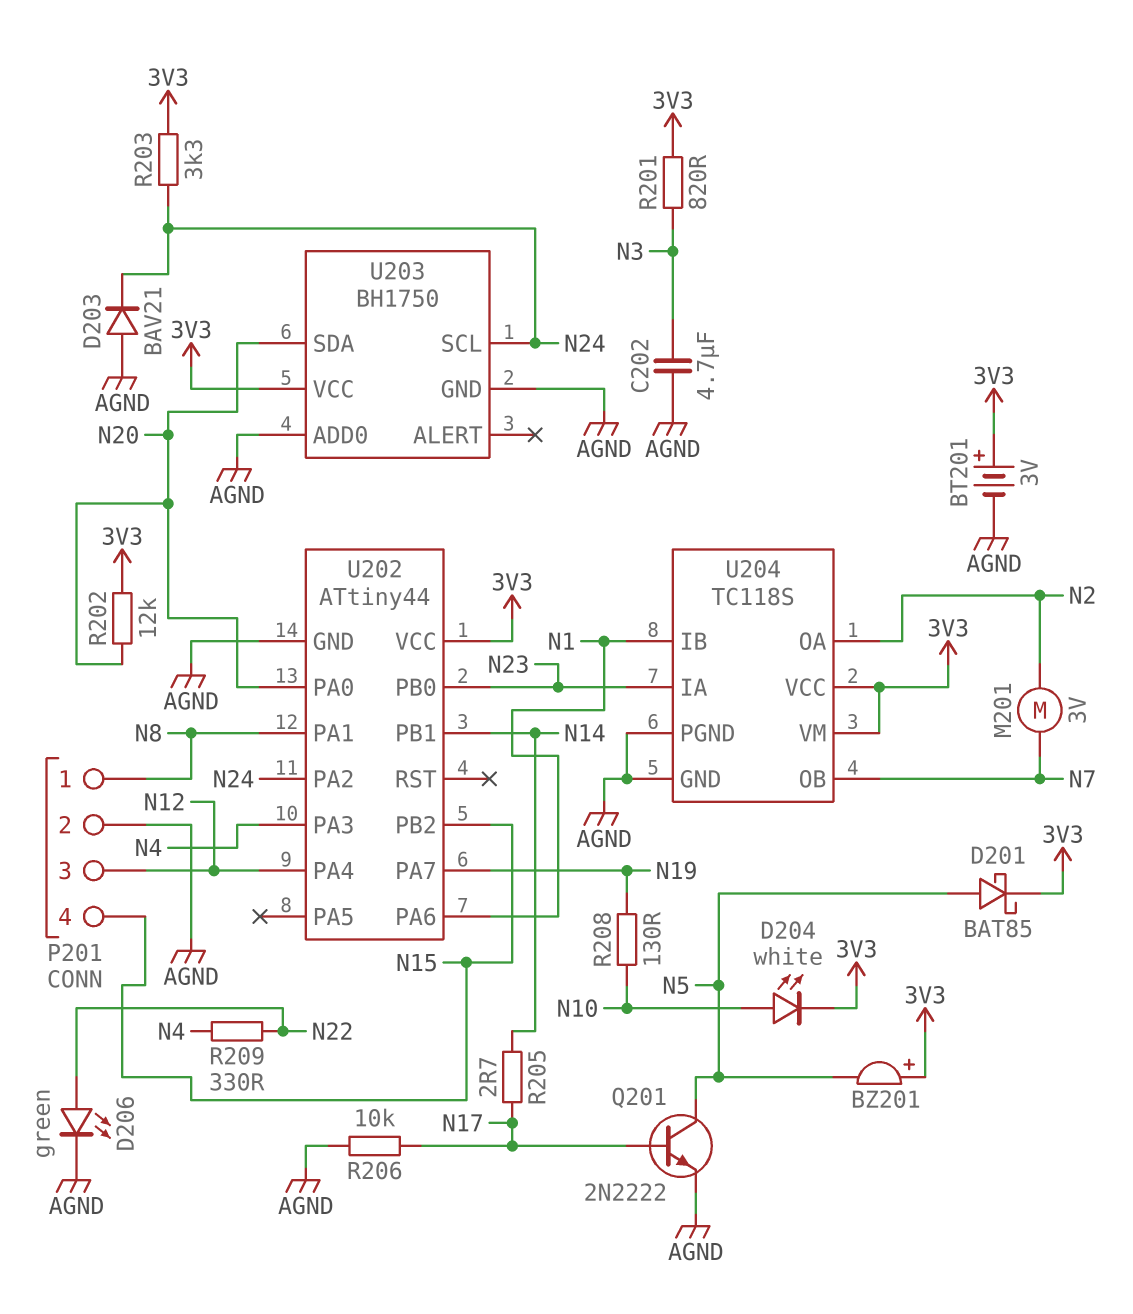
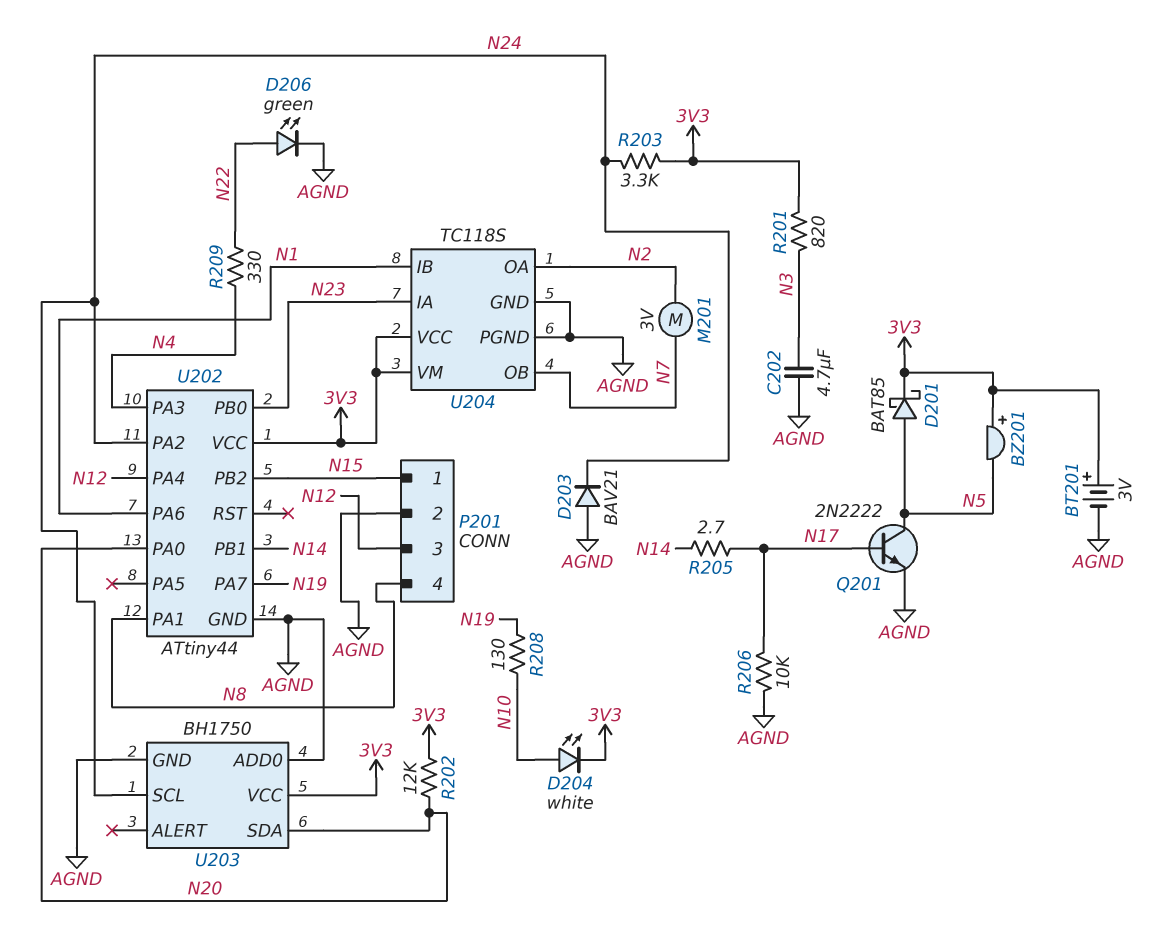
P201 pin 1: N8 -> N15
P201 pin 4: N15 -> N8

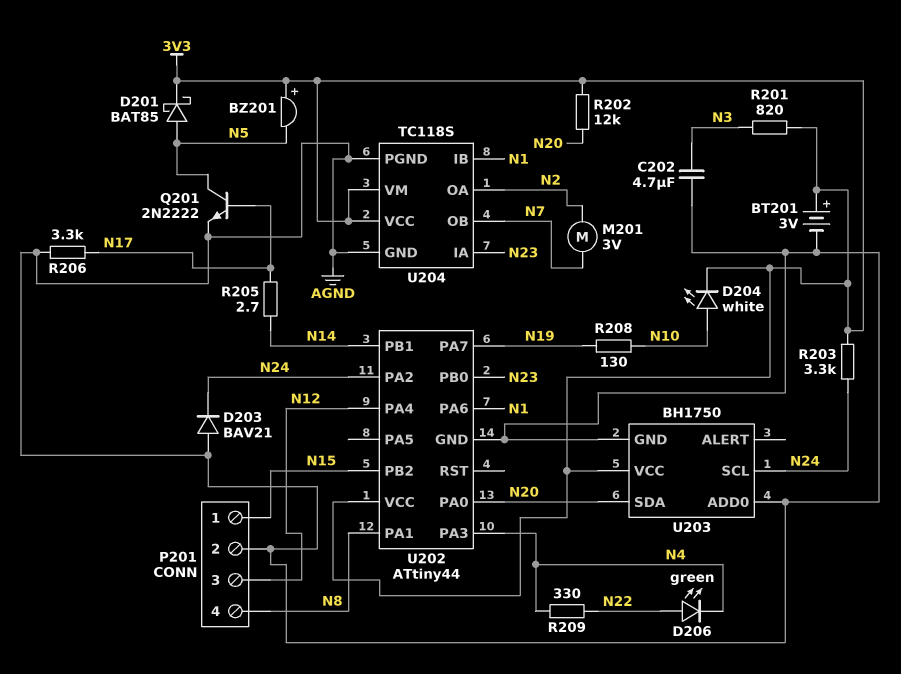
D206: LED green (A N22, K AGND) -> LED green (A N22, K N4)
R206: 10k (AGND, N17) -> 3.3k (AGND, N17)

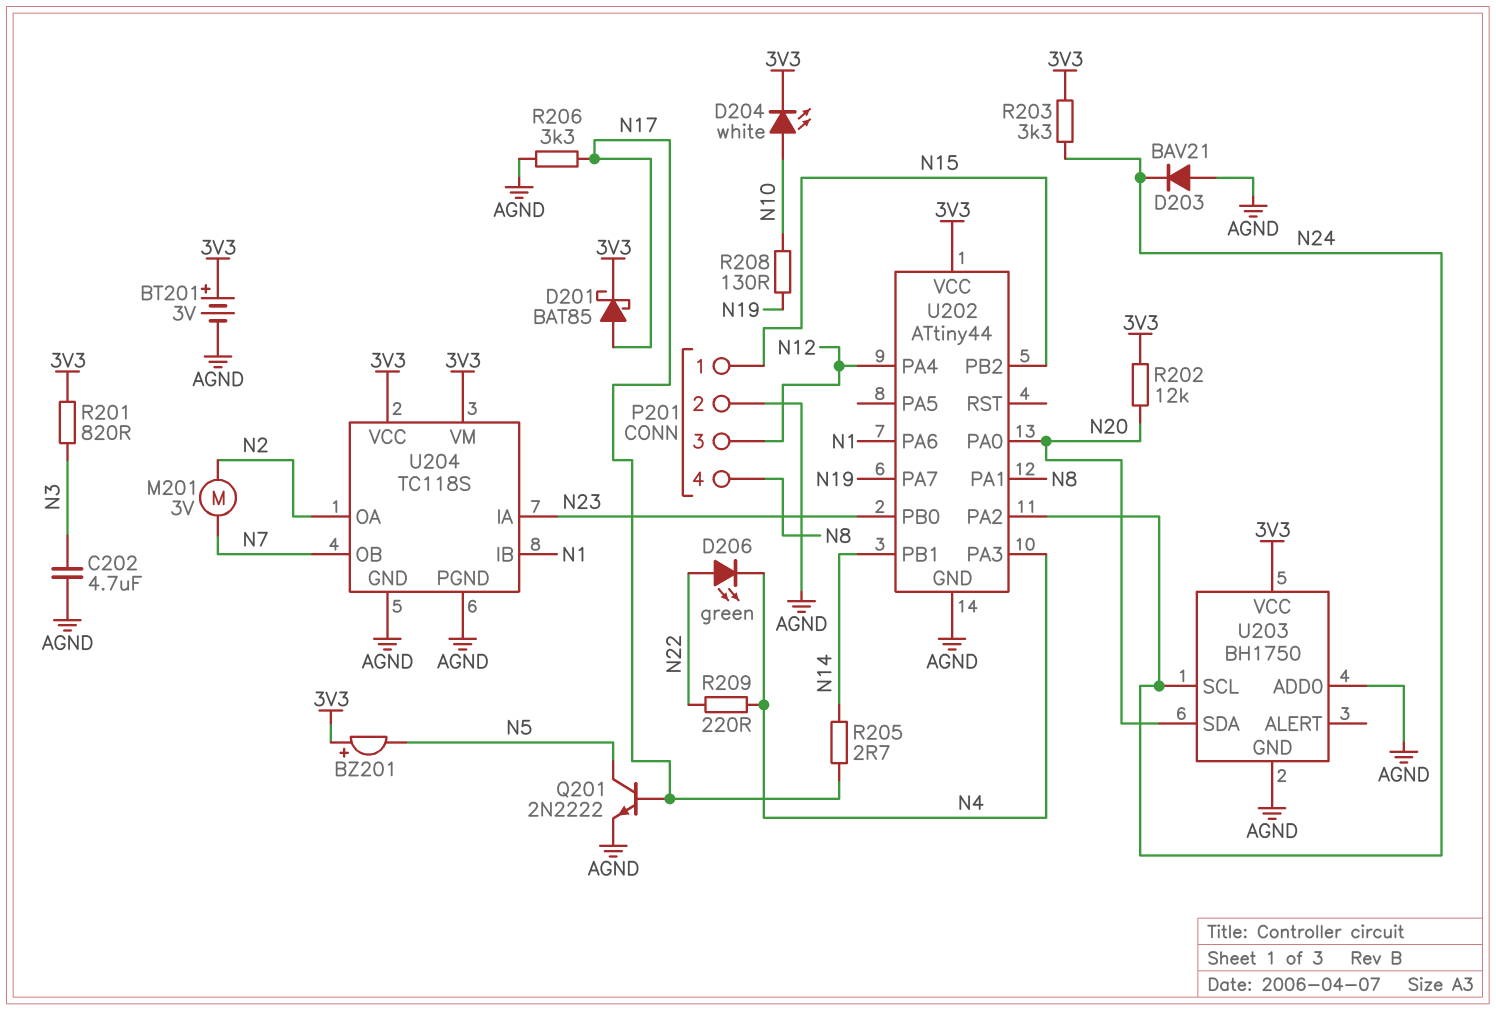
D201: schottky BAT85 (A N5, K 3V3) -> schottky BAT85 (A N17, K 3V3)
R209: 330 (N4, N22) -> 220 (N4, N22)

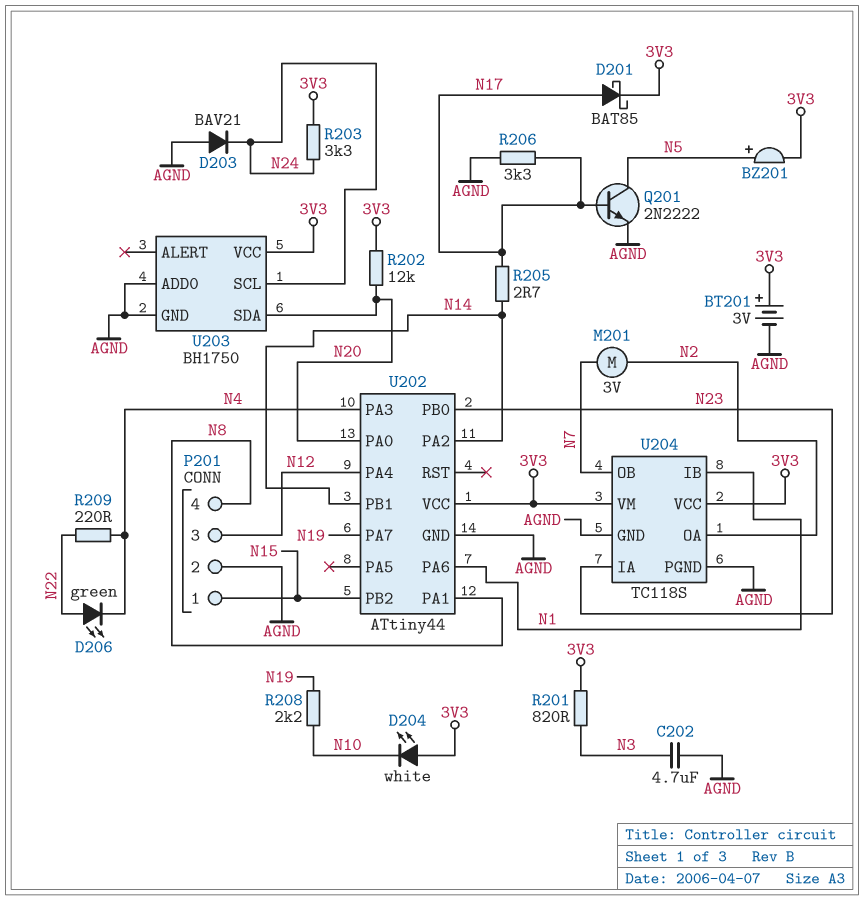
BZ201: buzzer (plus 3V3, minus N5) -> buzzer (plus N5, minus 3V3)
D204: LED white (A N10, K 3V3) -> LED white (A 3V3, K N10)
R208: 130 (N10, N19) -> 2.2k (N10, N19)
U202 pin PA2: N24 -> N14

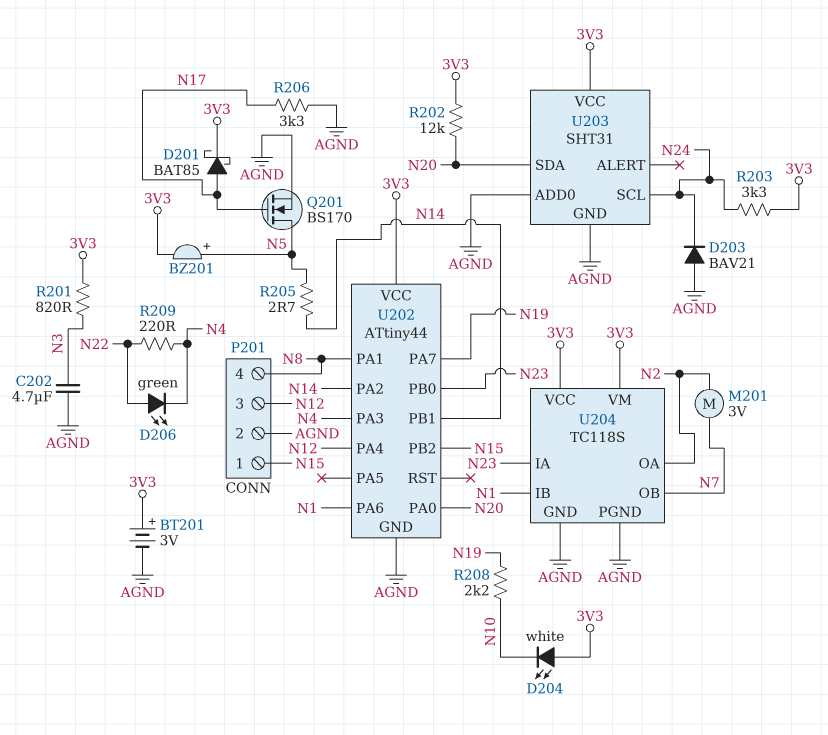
Q201: NPN 2N2222 (B N17, C N5, E AGND) -> NMOS BS170 (G N17, D N5, S AGND)
R205: 2.7 (N14, N17) -> 2.7 (N5, N14)
U203: BH1750 -> SHT31

